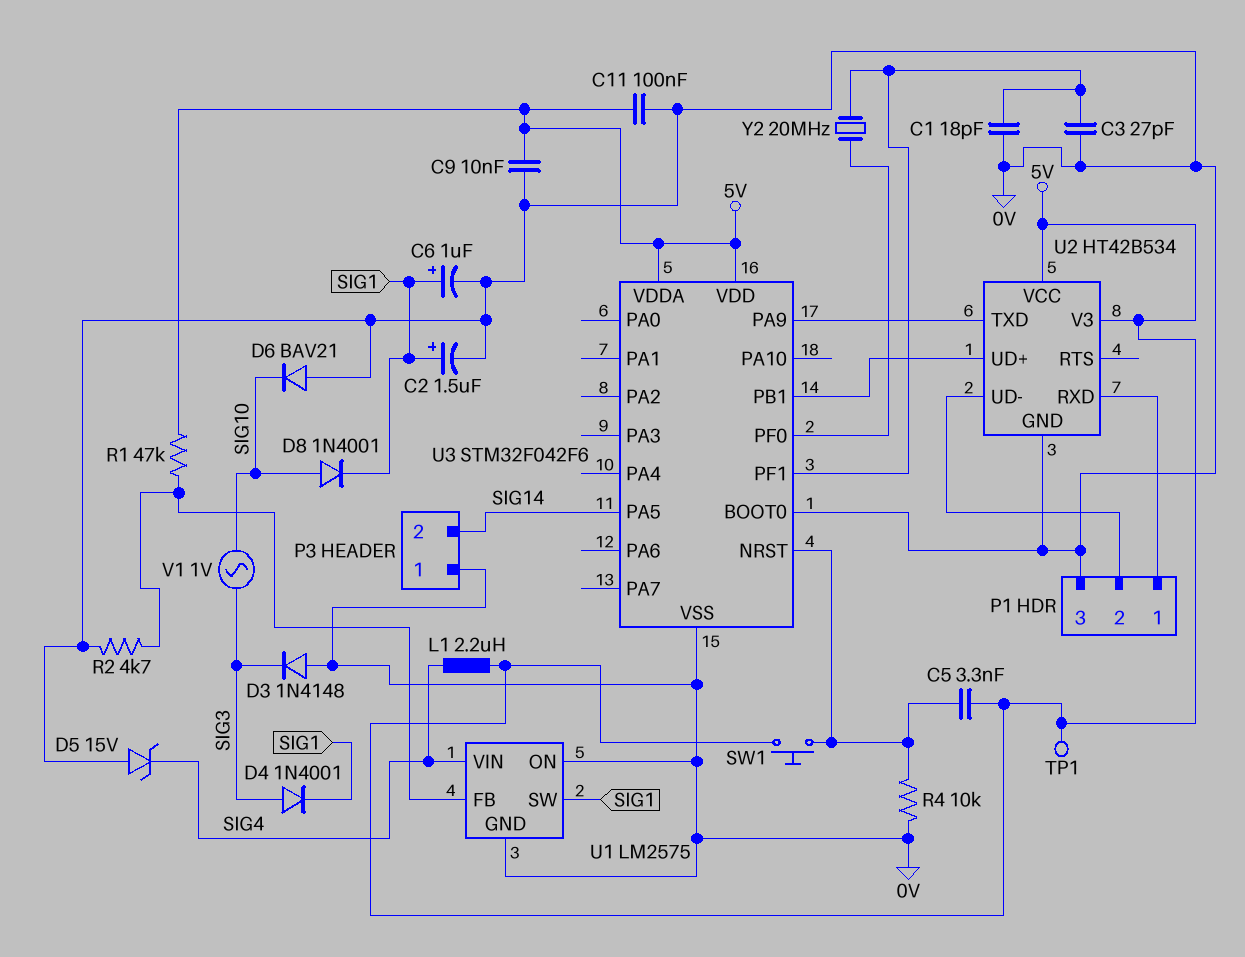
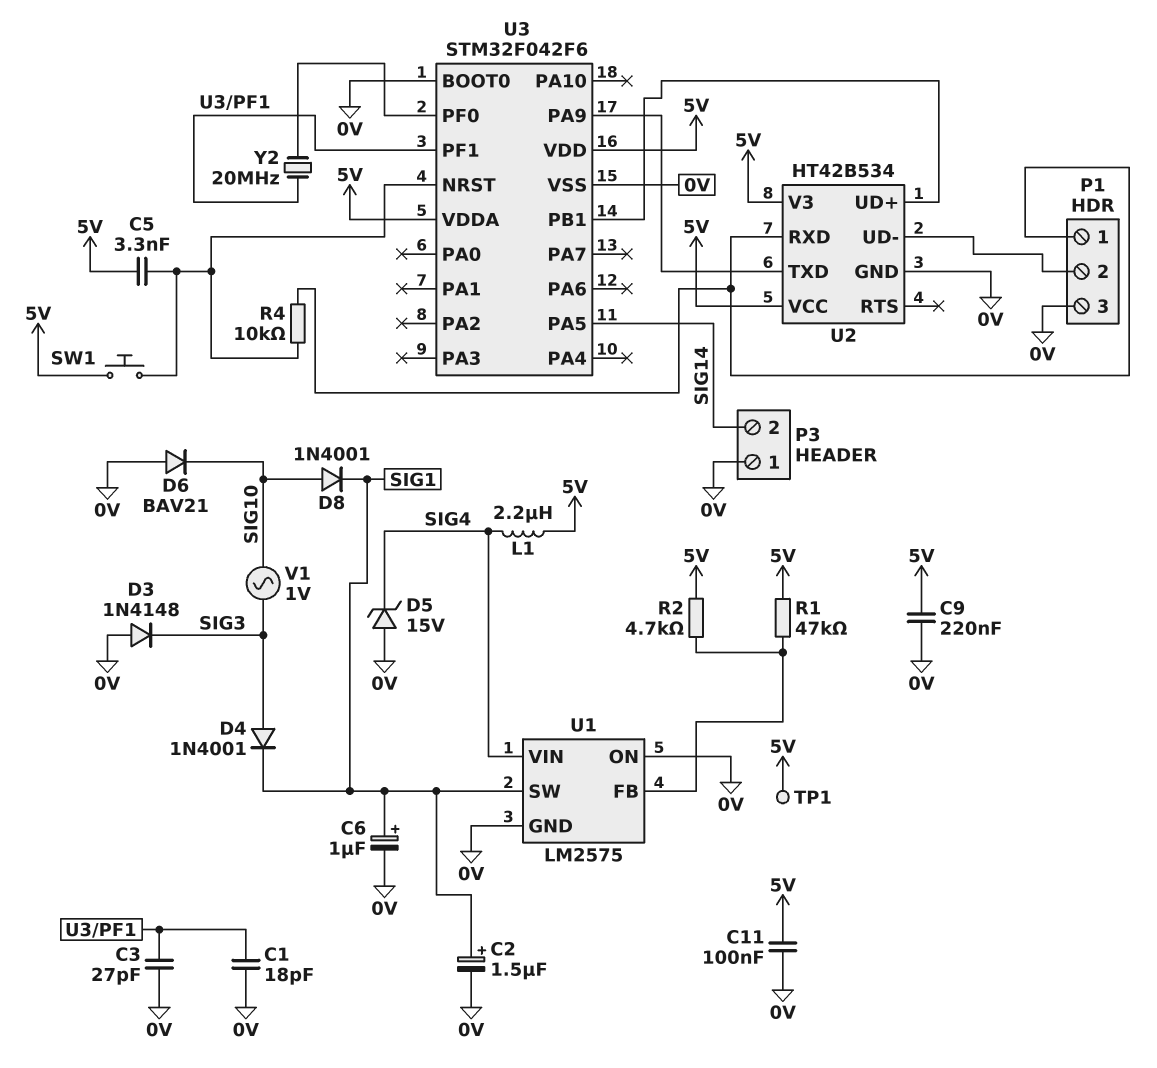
C9: 10nF (0V, 5V) -> 220nF (0V, 5V)
R2: 4.7k (0V, U1/FB) -> 4.7k (5V, U1/FB)
R4: 10k (0V, U3/NRST) -> 10k (P1/1, U3/NRST)

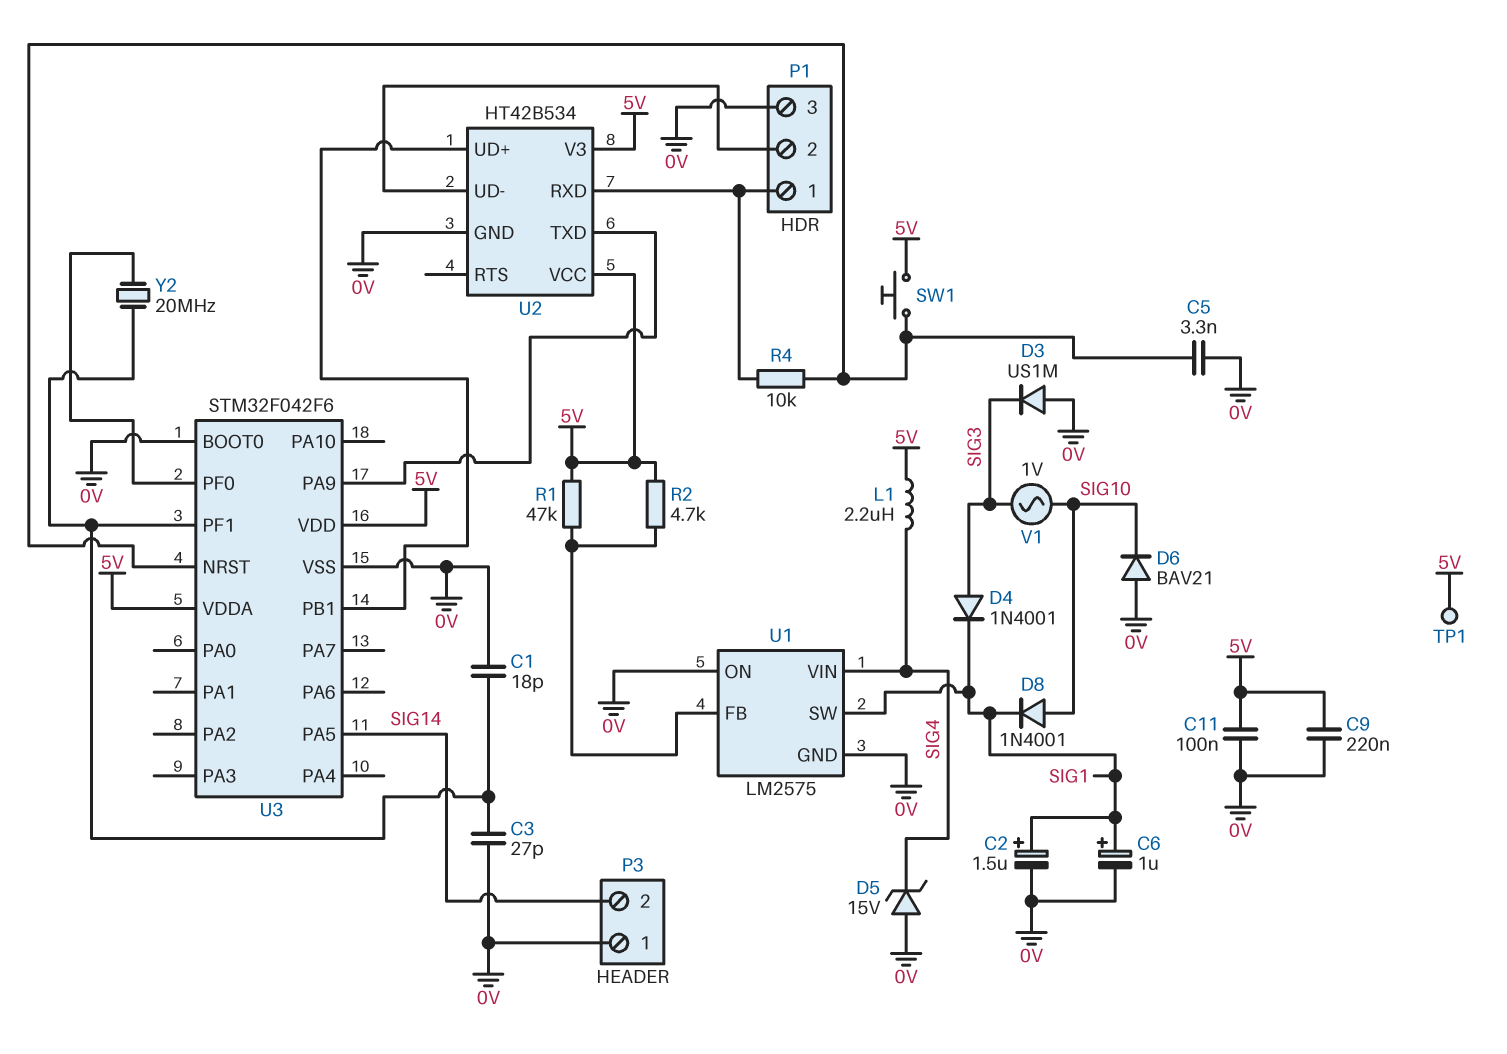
C5: 3.3nF (5V, U3/NRST) -> 3.3nF (0V, U3/NRST)
D3: diode 1N4148 (A 0V, K SIG3) -> diode US1M (A 0V, K SIG3)

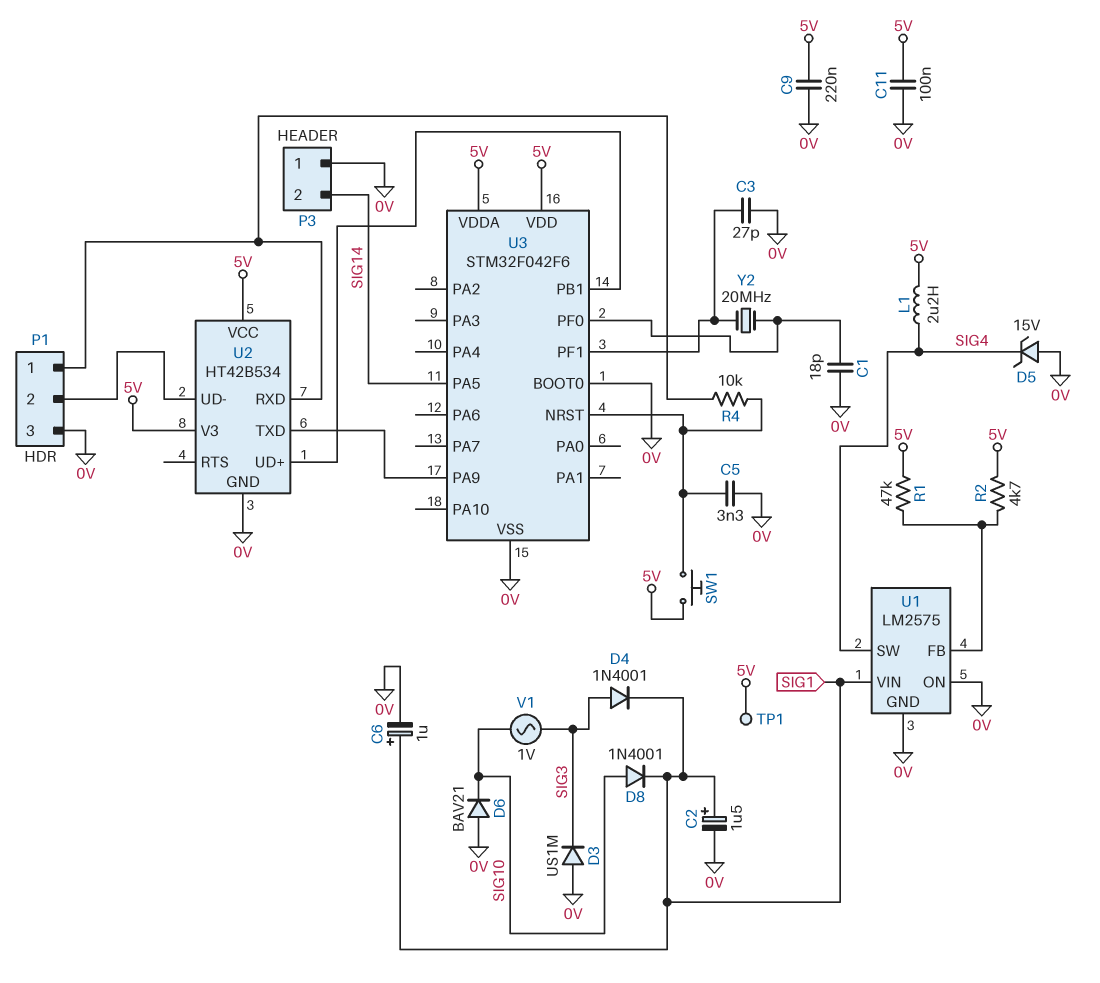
C1: 18pF (0V, U3/PF1) -> 18pF (0V, U3/PF0)
U1 pin SW: SIG1 -> SIG4
U1 pin VIN: SIG4 -> SIG1

